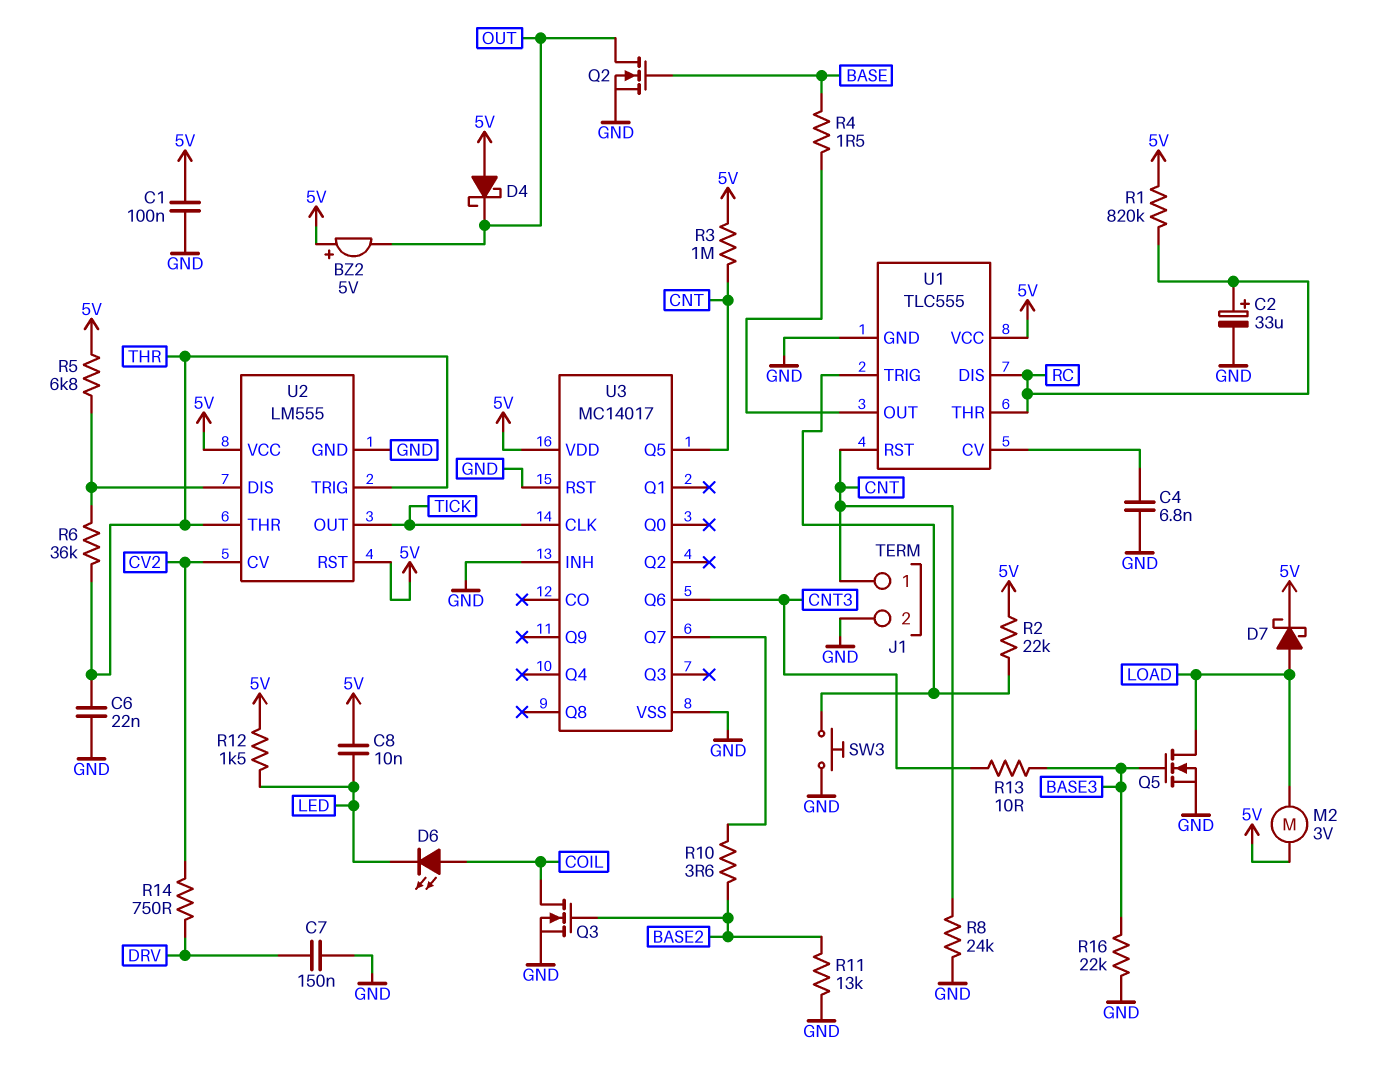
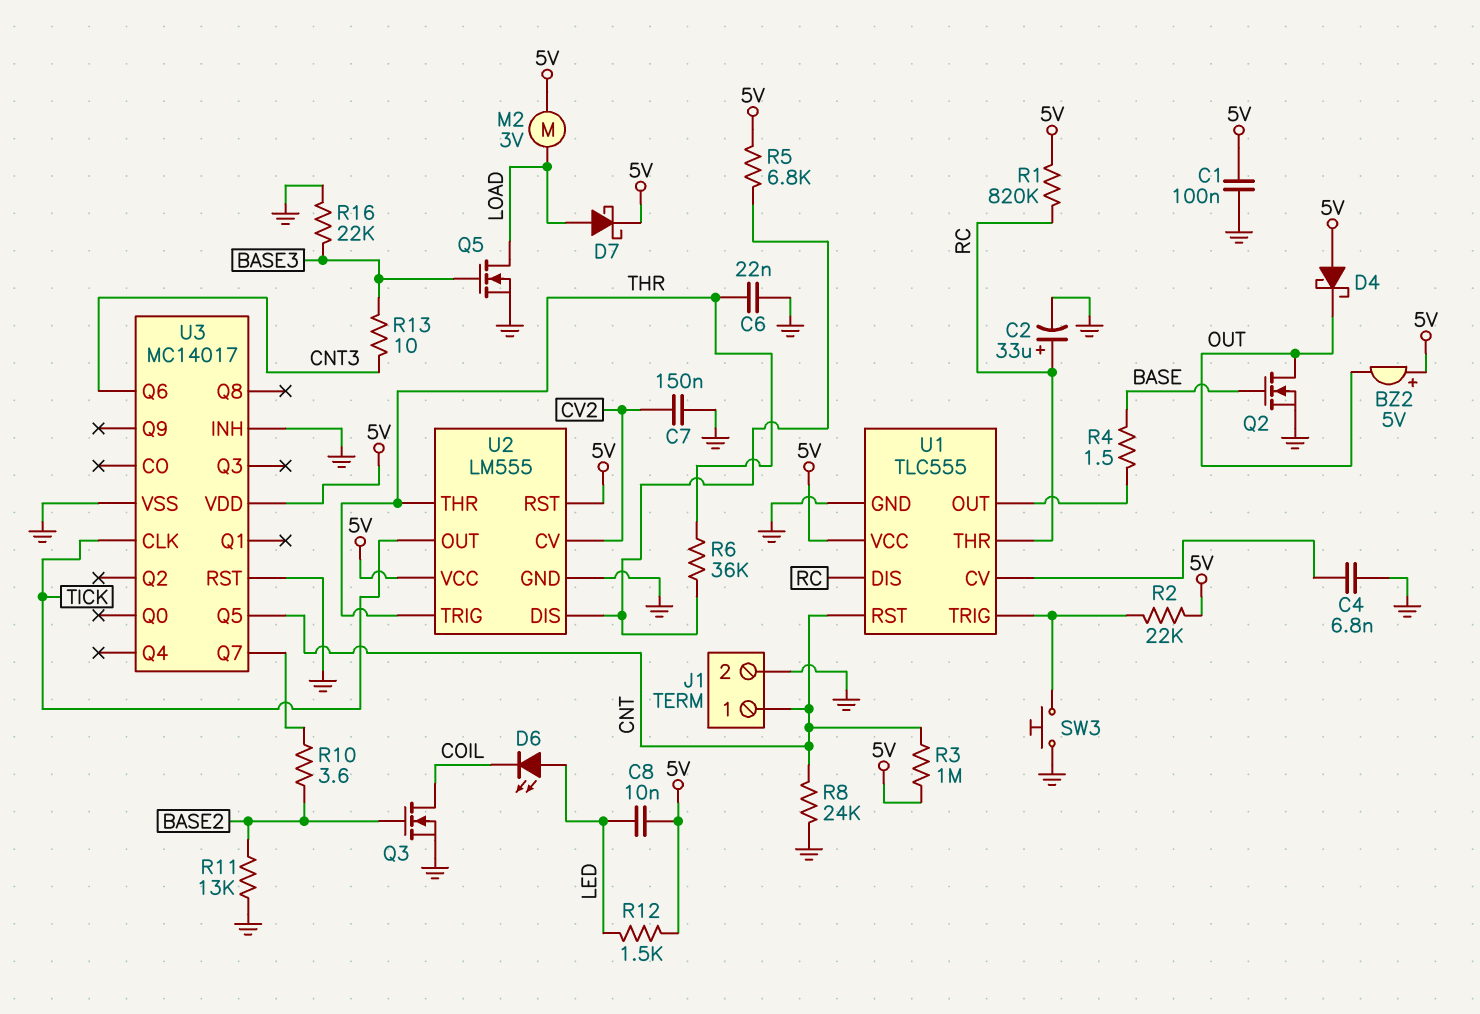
C7: 150nF (DRV, GND) -> 150nF (CV2, GND)
D6: LED (A COIL, K LED) -> LED (A LED, K COIL)
R14: 750 (CV2, DRV) -> none

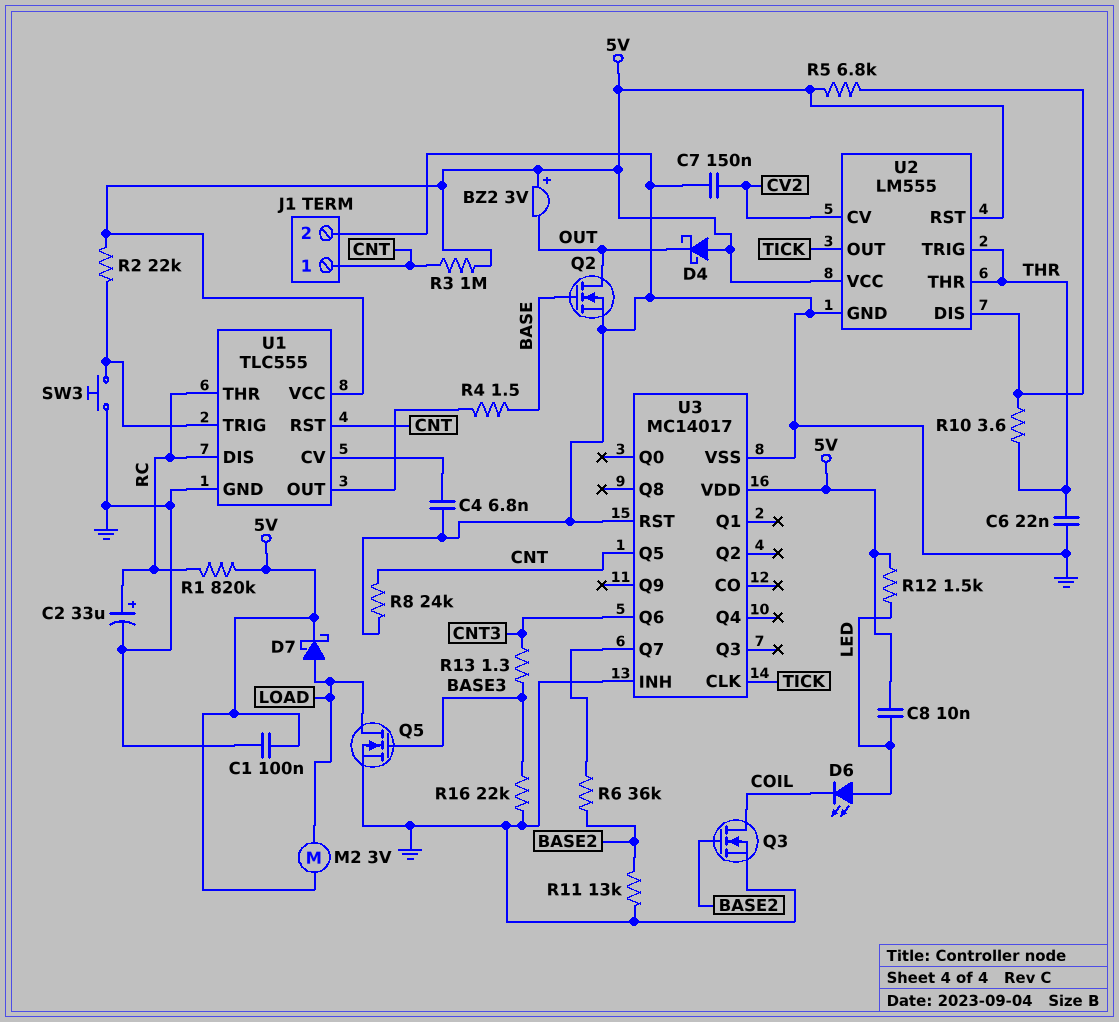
BZ2: buzzer 5V (plus 5V, minus OUT) -> buzzer 3V (plus 5V, minus OUT)
R6: 36k (THR, U2/DIS) -> 36k (BASE2, U3/Q7)
R10: 3.6 (BASE2, U3/Q7) -> 3.6 (THR, U2/DIS)
R13: 10 (BASE3, CNT3) -> 1.3 (BASE3, CNT3)

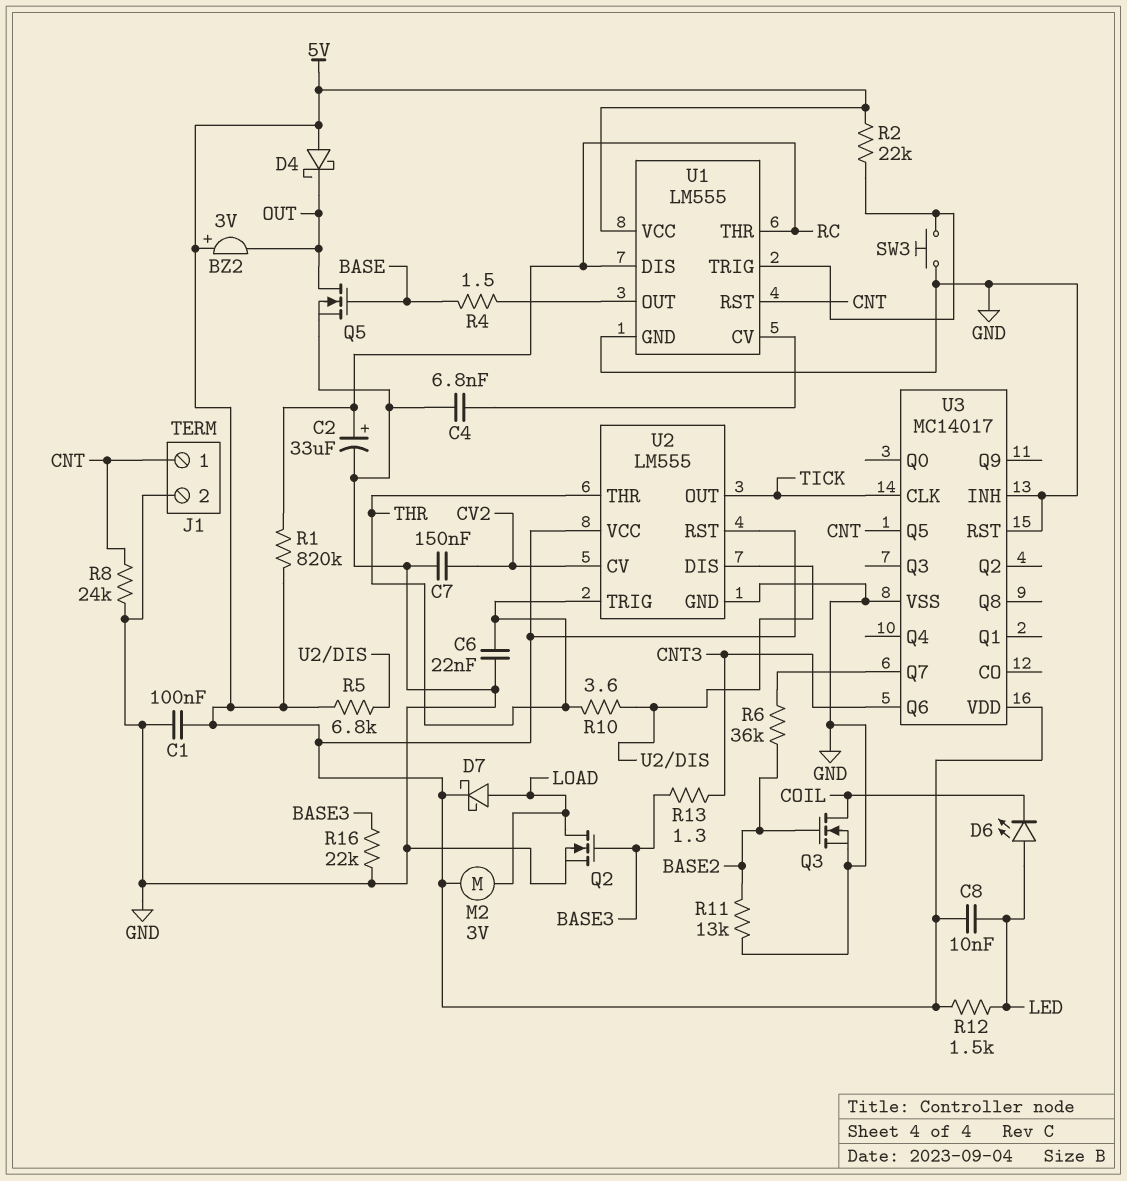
Q2: NMOS (G BASE, D OUT, S GND) -> NMOS (G BASE3, D LOAD, S GND)
Q5: NMOS (G BASE3, D LOAD, S GND) -> NMOS (G BASE, D OUT, S GND)
R3: 1M (5V, CNT) -> none
U1: TLC555 -> LM555

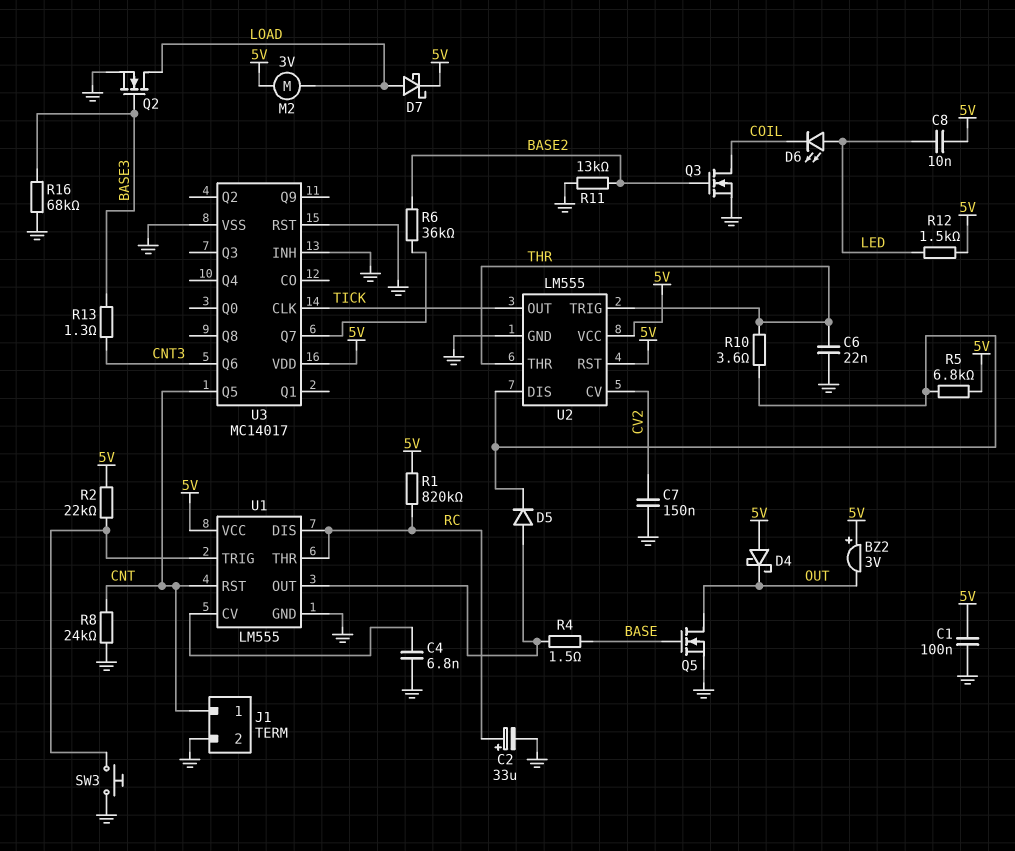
D5: none -> diode (A U1/OUT, K U2/DIS)
R16: 22k (BASE3, GND) -> 68k (BASE3, GND)

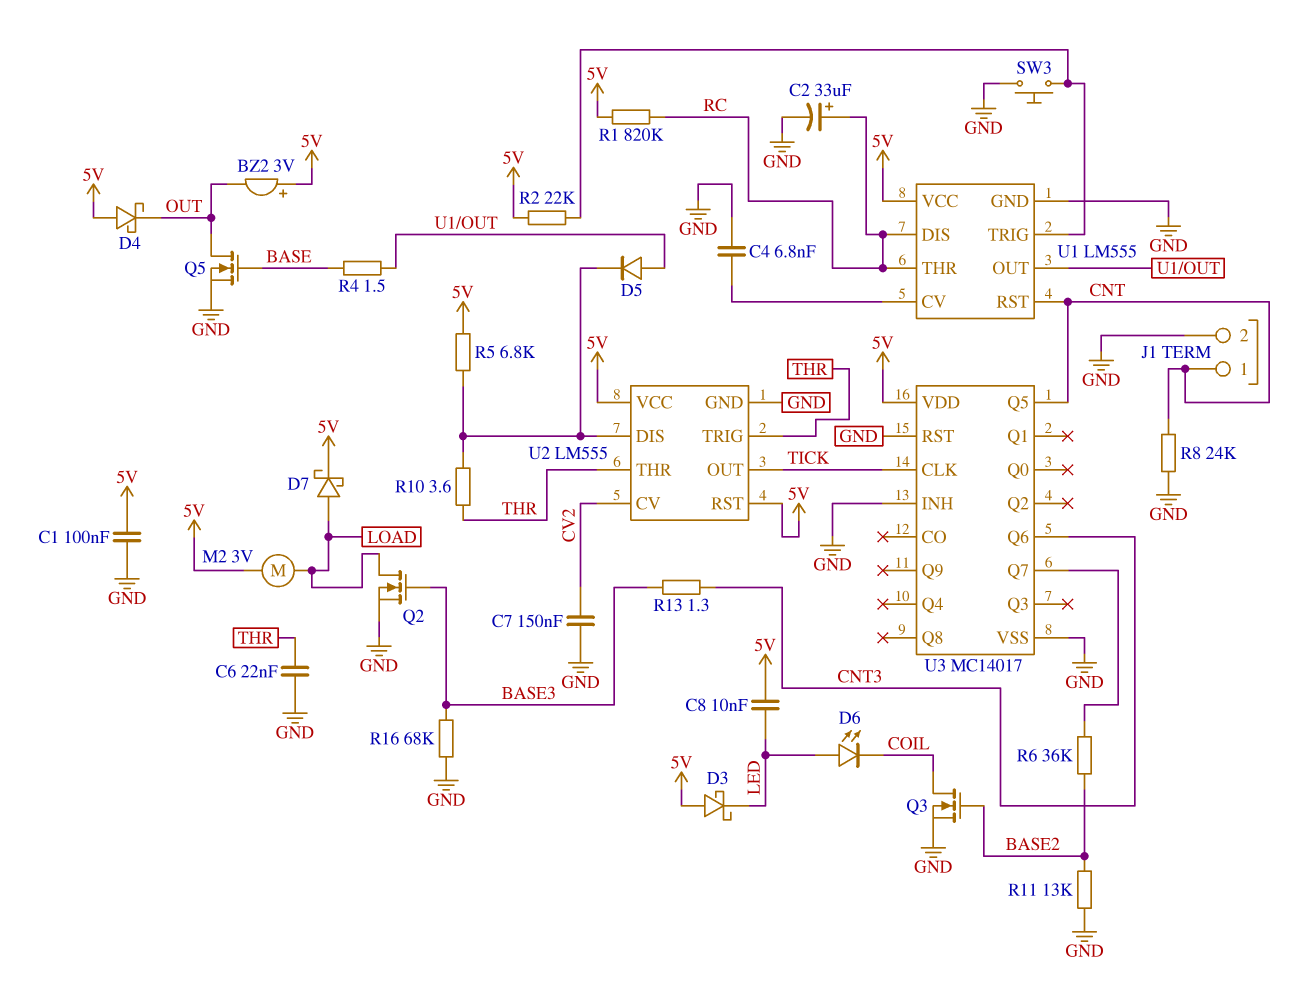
D3: none -> schottky (A 5V, K LED)
R12: 1.5k (5V, LED) -> none

